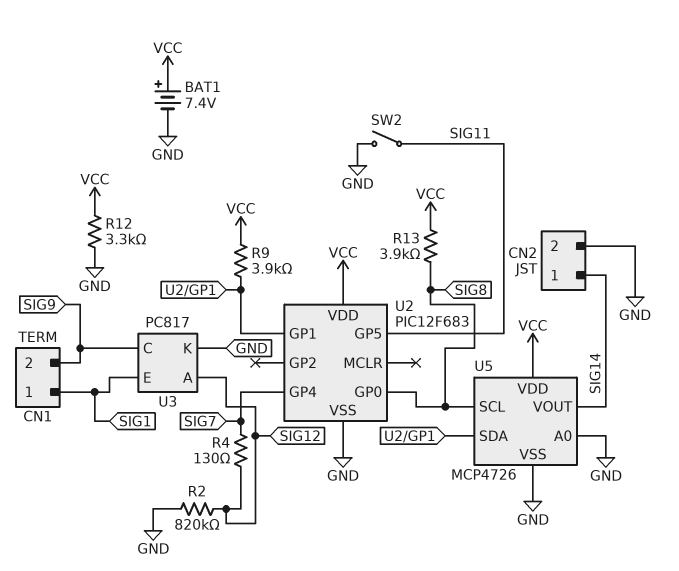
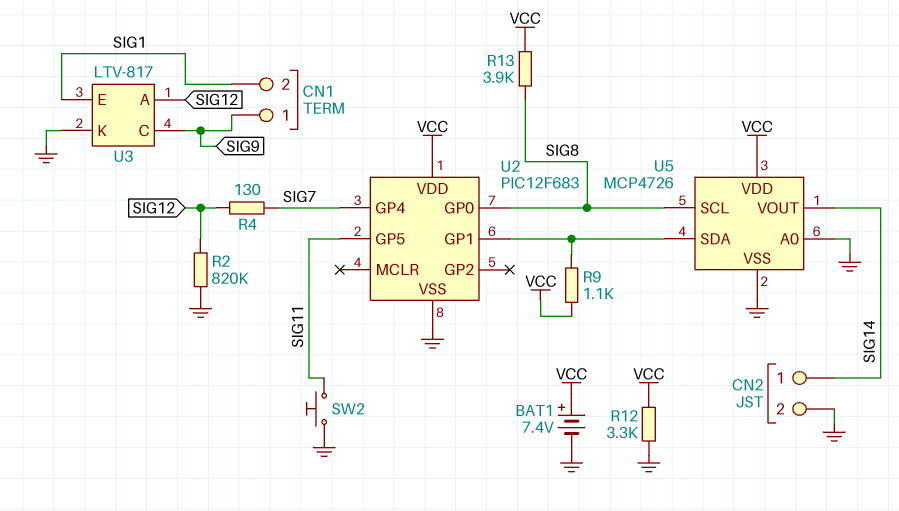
CN1 pin 1: SIG1 -> SIG9
CN1 pin 2: SIG9 -> SIG1
R9: 3.9k (U2/GP1, VCC) -> 1.1k (U2/GP1, VCC)
SW2: switch (GND, SIG11) -> button (GND, SIG11)
U3: PC817 -> LTV-817

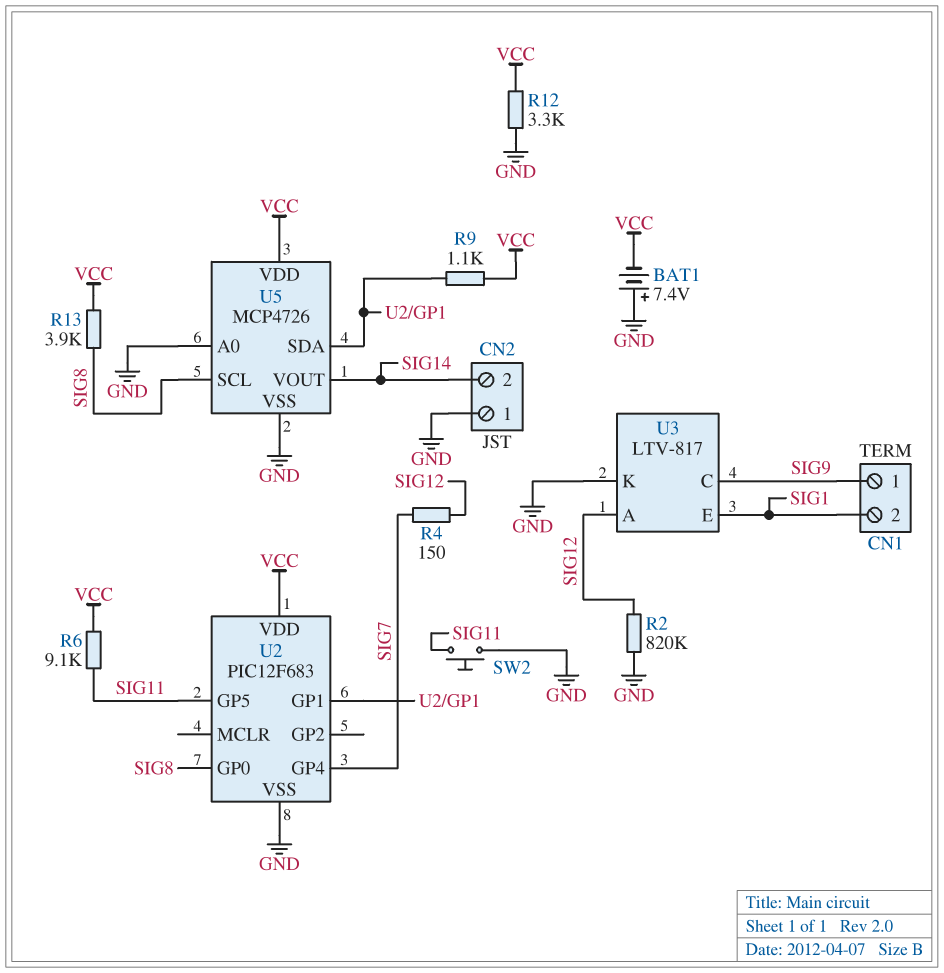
BAT1: 7.4V (plus VCC, minus GND) -> 7.4V (plus GND, minus VCC)
CN2 pin 1: SIG14 -> GND
CN2 pin 2: GND -> SIG14
R4: 130 (SIG7, SIG12) -> 150 (SIG7, SIG12)
R6: none -> 9.1k (SIG11, VCC)

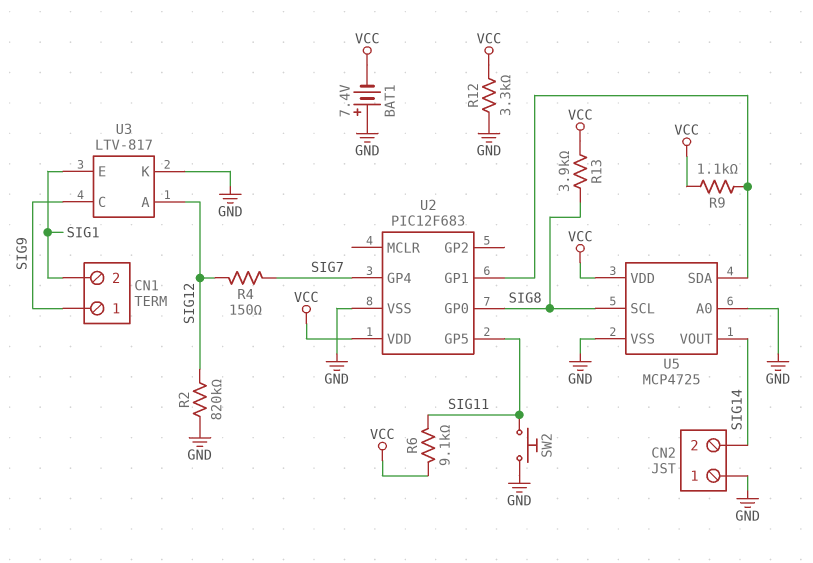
U5: MCP4726 -> MCP4725

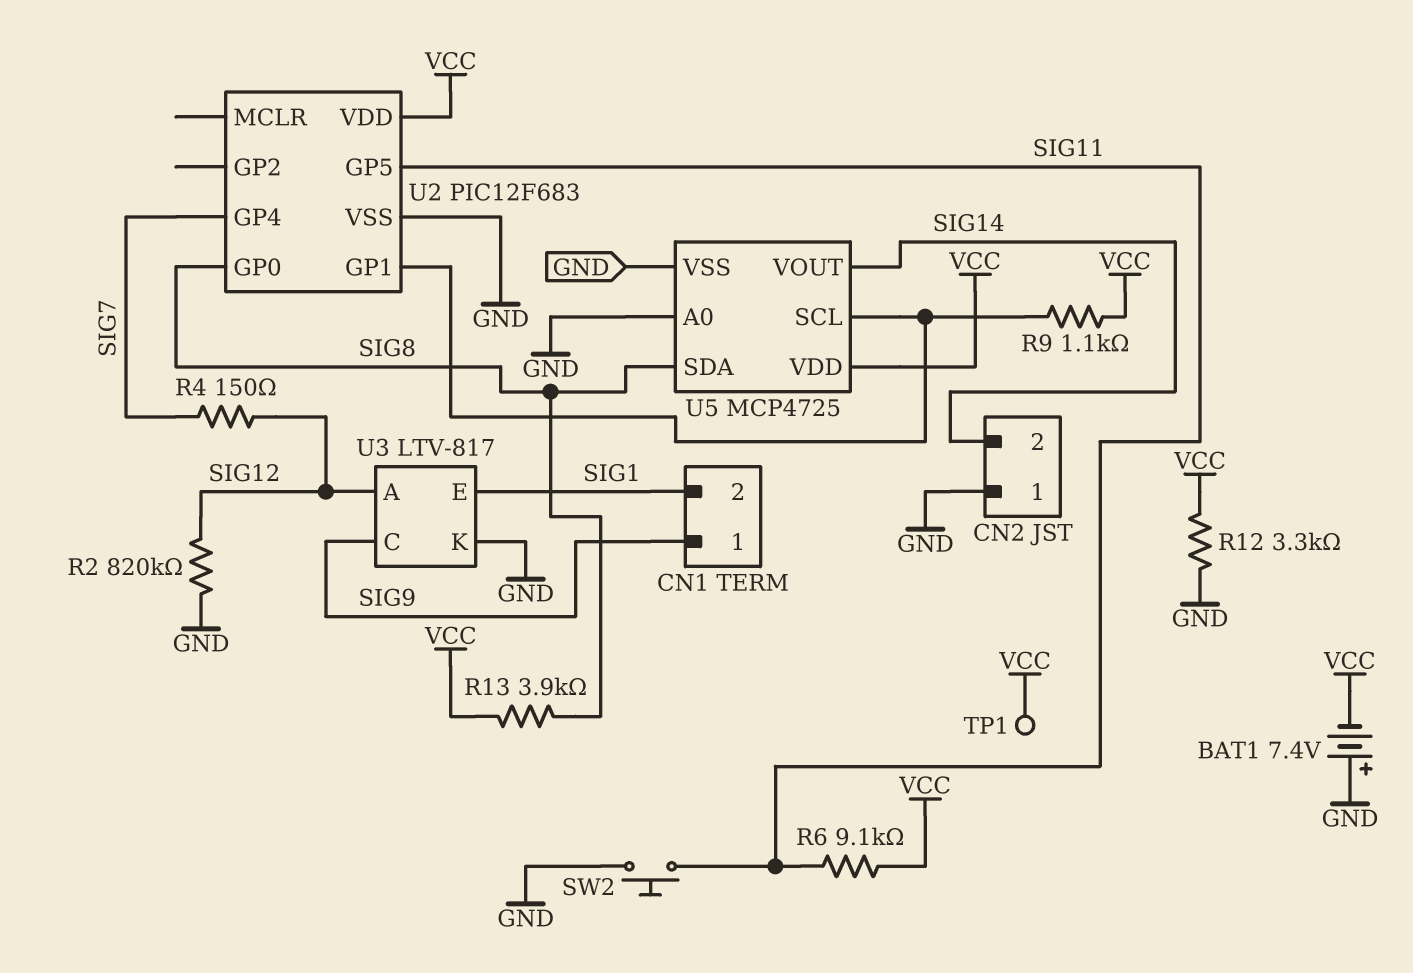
TP1: none -> test point (VCC)
U5 pin SCL: SIG8 -> U2/GP1
U5 pin SDA: U2/GP1 -> SIG8

